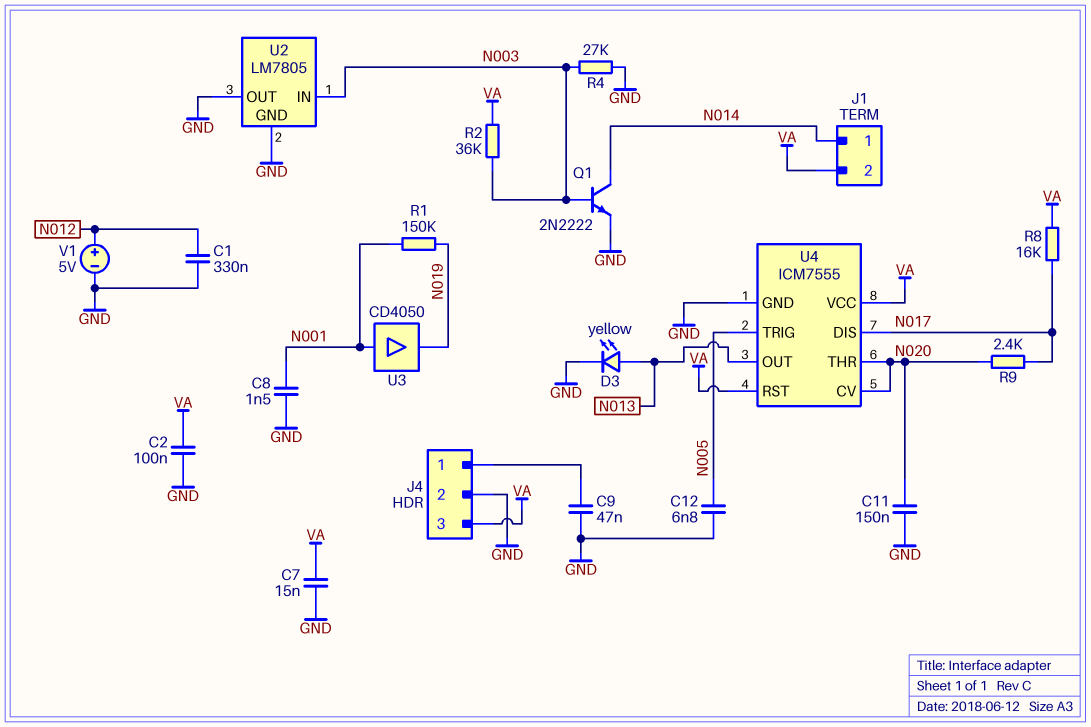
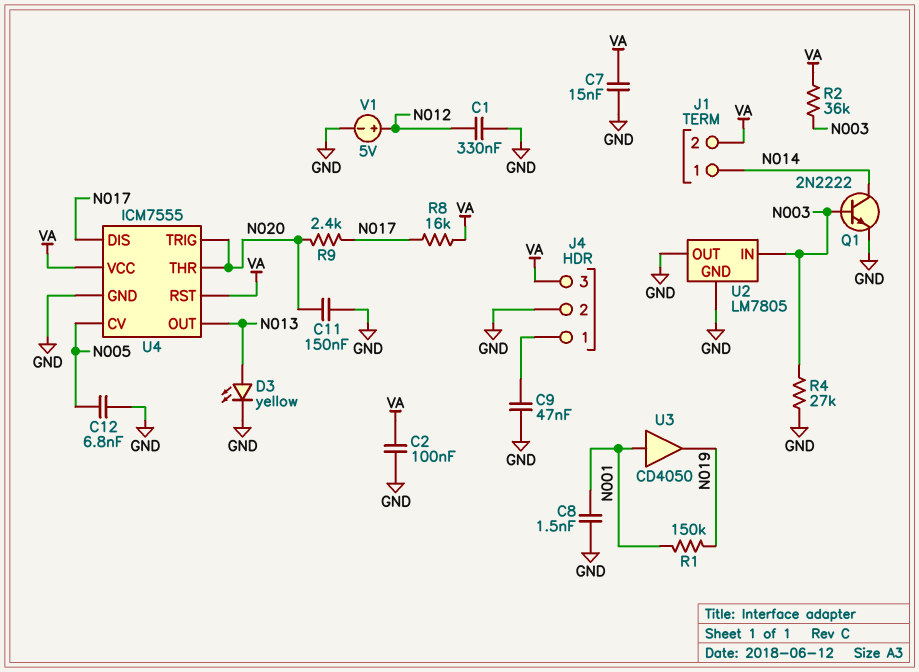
U4 pin CV: N020 -> N005
U4 pin TRIG: N005 -> N020

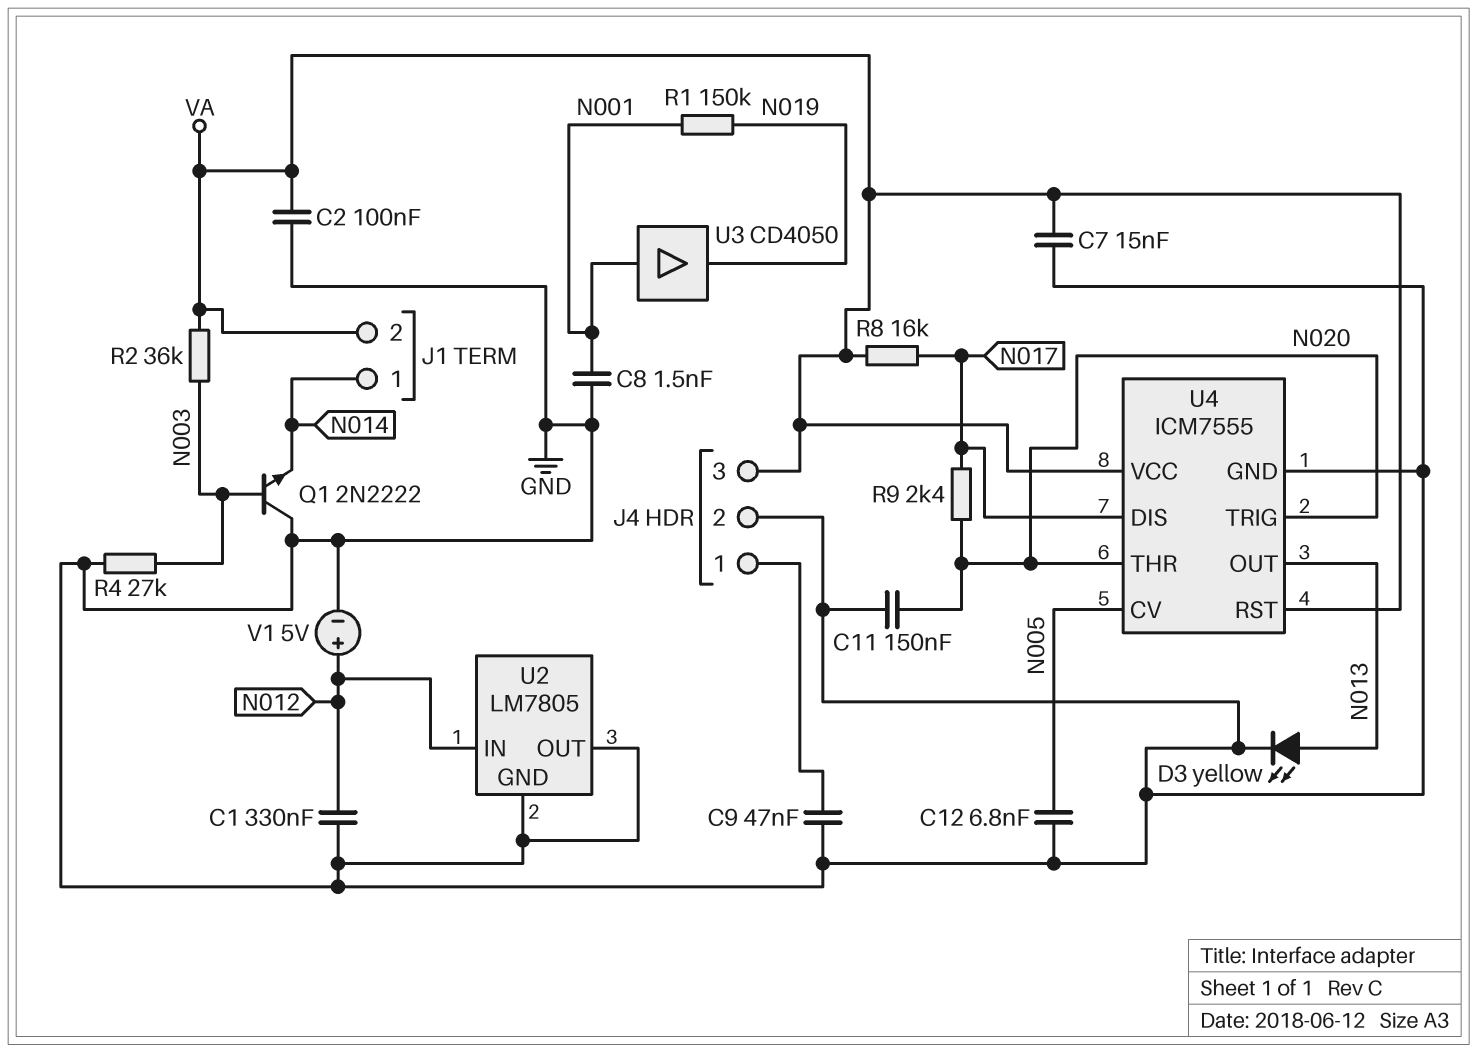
Q1: NPN 2N2222 (B N003, C N014, E GND) -> NPN 2N2222 (B N003, C GND, E N014)
U2 pin IN: N003 -> N012

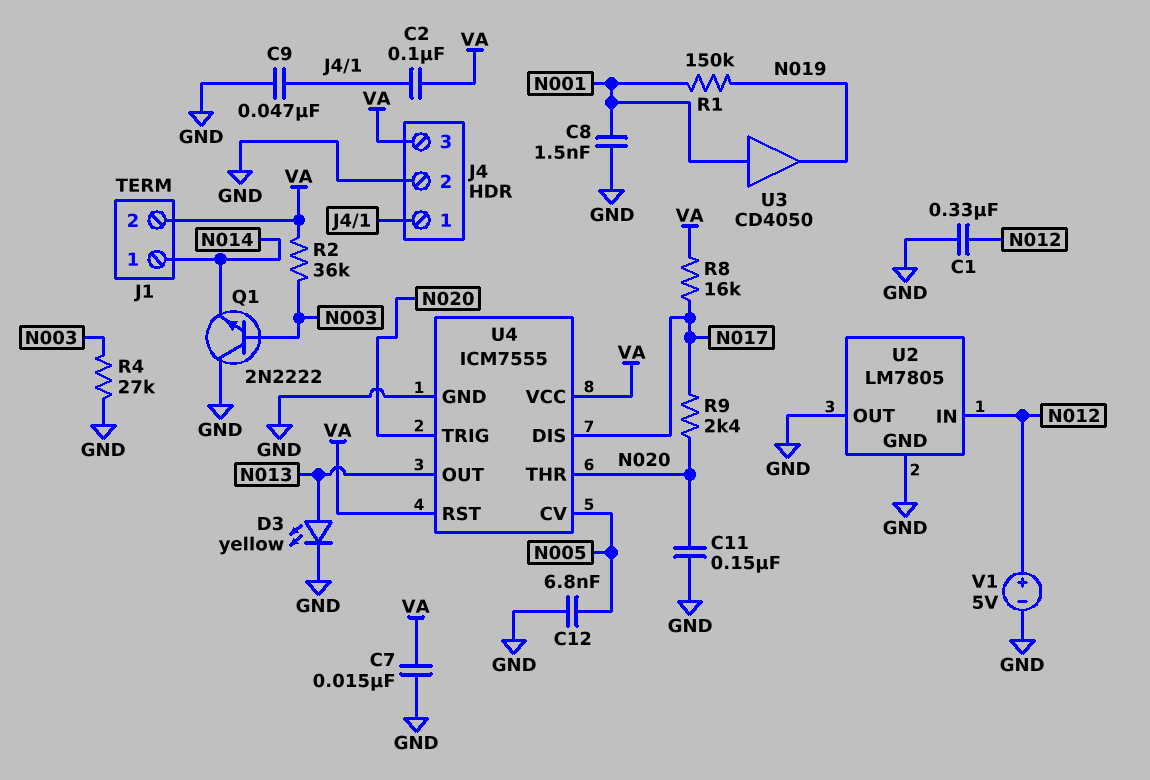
C2: 100nF (GND, VA) -> 100nF (J4/1, VA)

